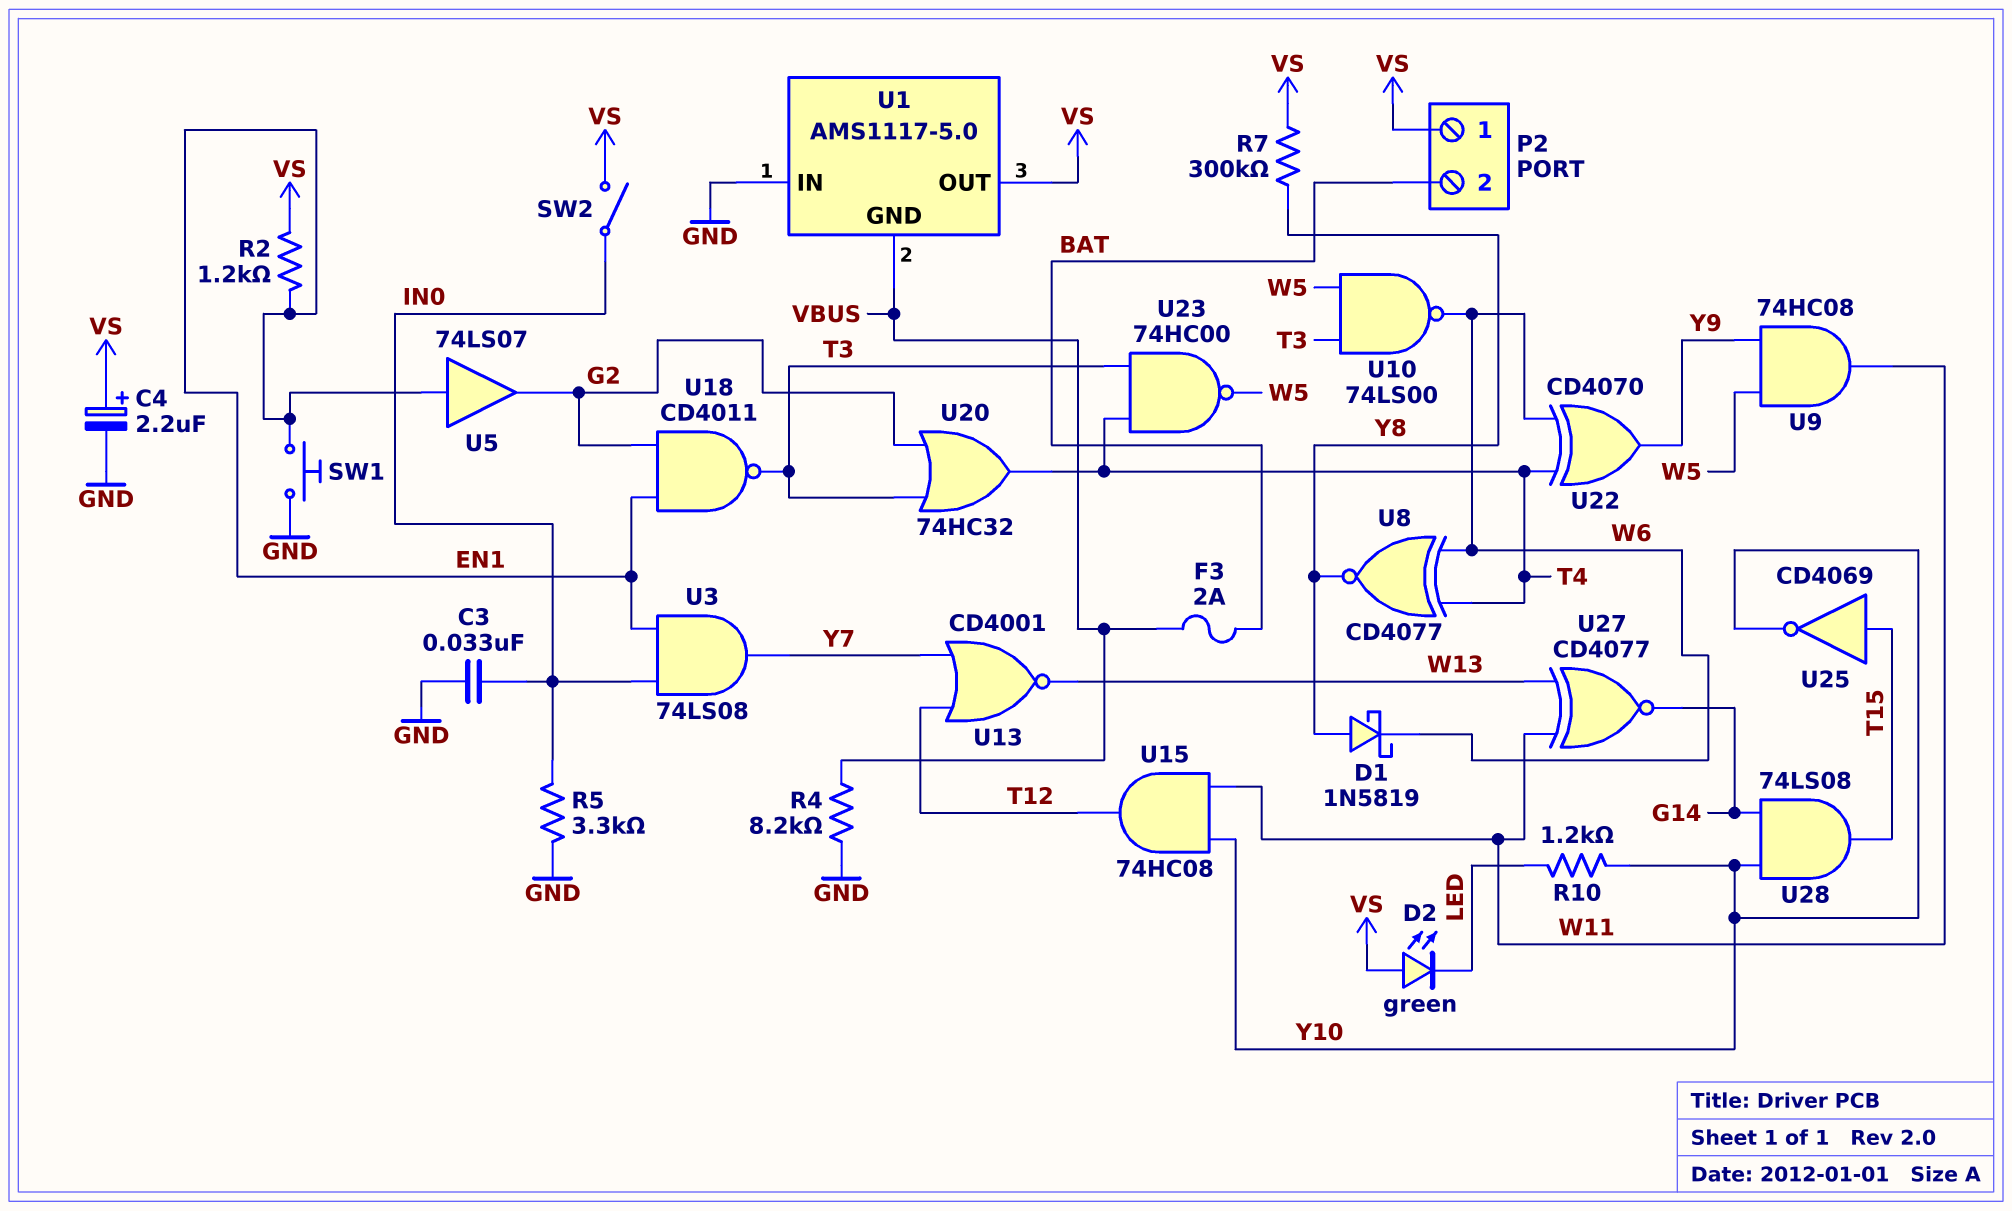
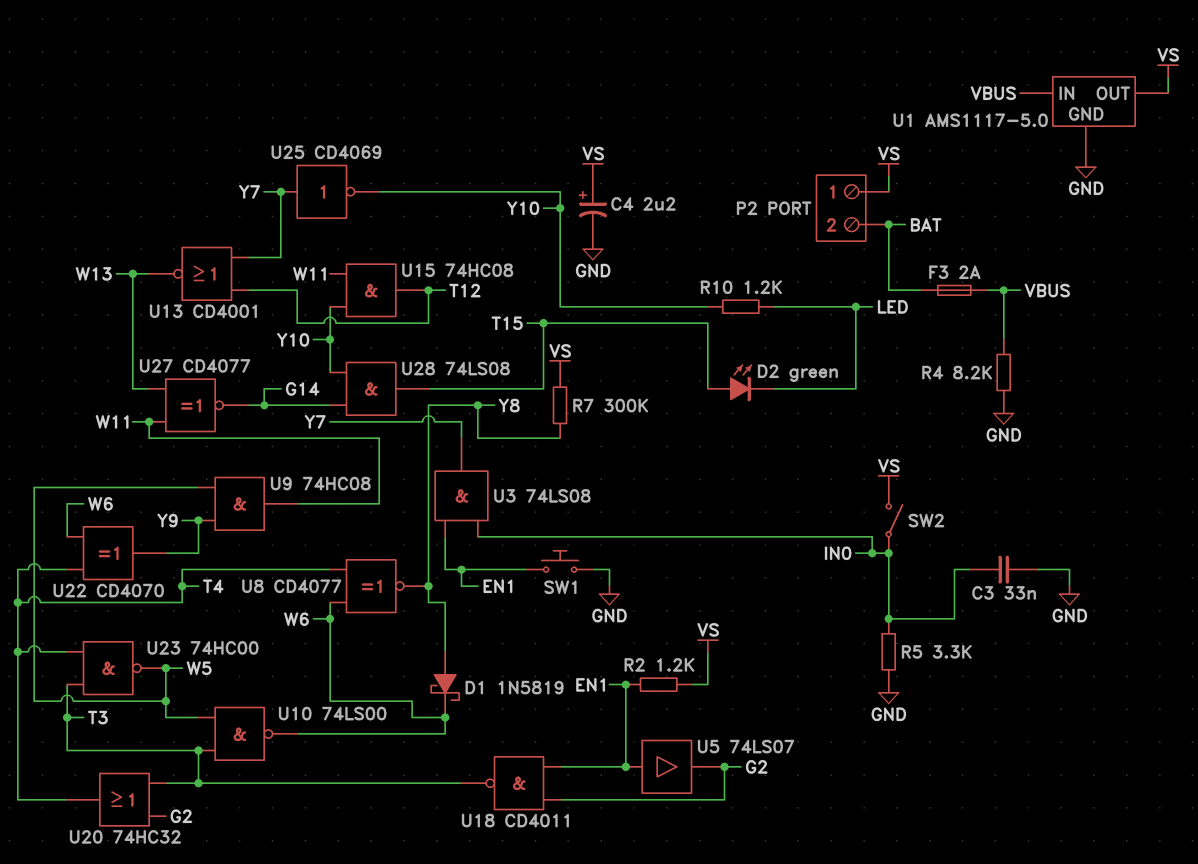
D2: LED green (A VS, K LED) -> LED green (A T15, K LED)
U1 pin GND: VBUS -> GND
U1 pin IN: GND -> VBUS
U25: NOT CD4069 (in T15, out Y10) -> NOT CD4069 (in Y7, out Y10)

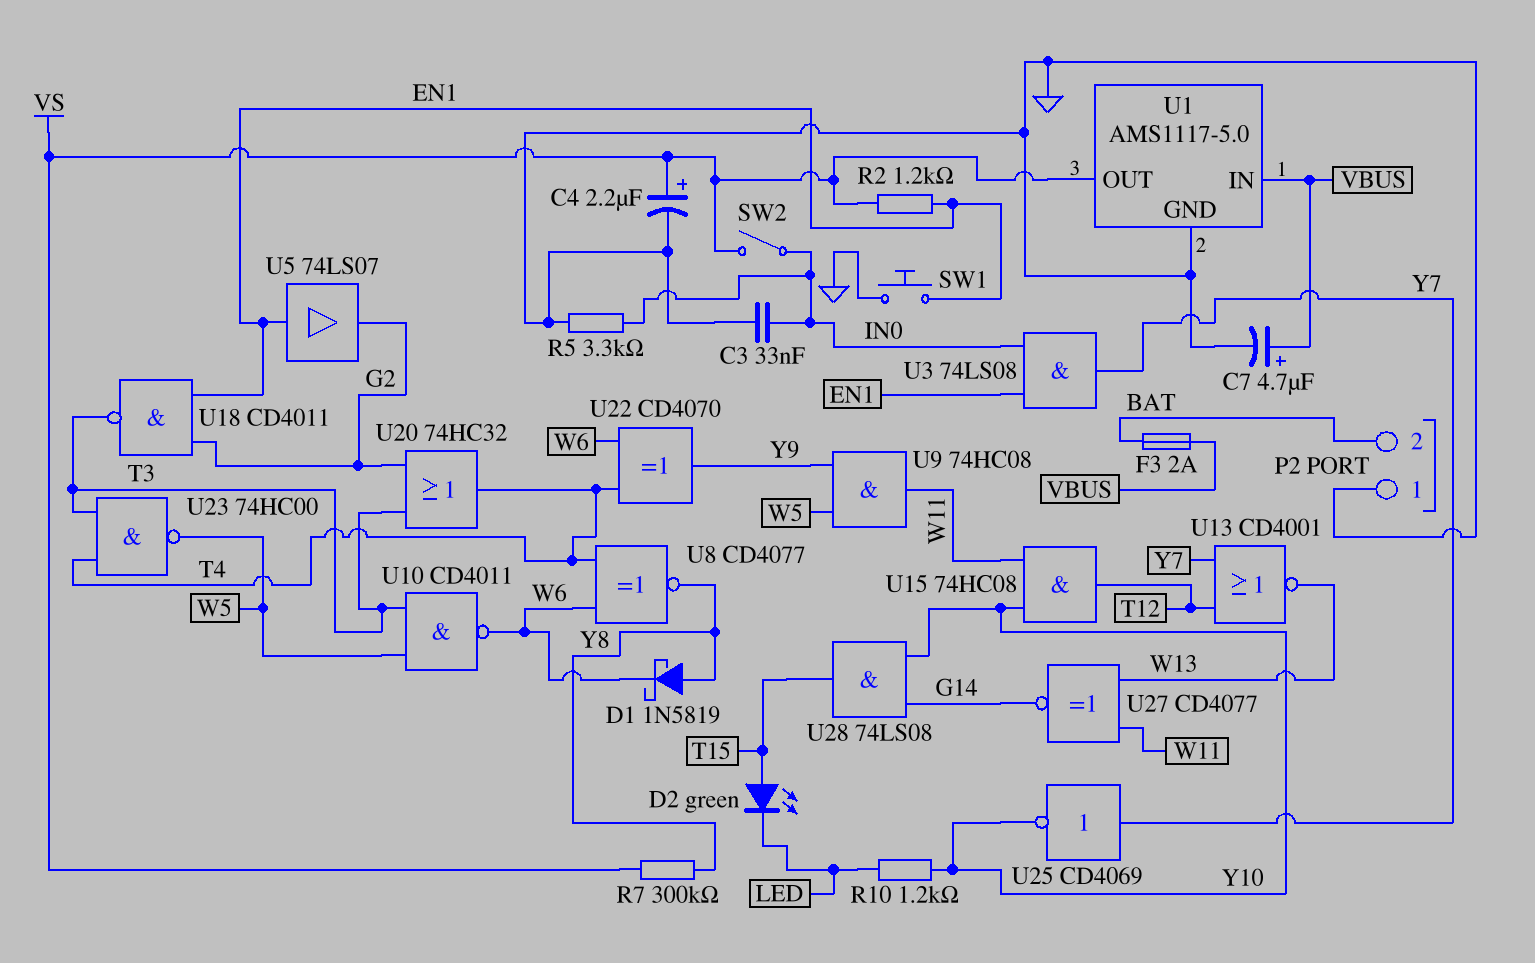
C7: none -> 4.7uF (plus VBUS, minus GND)
P2 pin 1: VS -> GND
R4: 8.2k (GND, VBUS) -> none
U10: NAND 74LS00 (in T3, in W5, out W6) -> NAND CD4011 (in T3, in W5, out W6)

